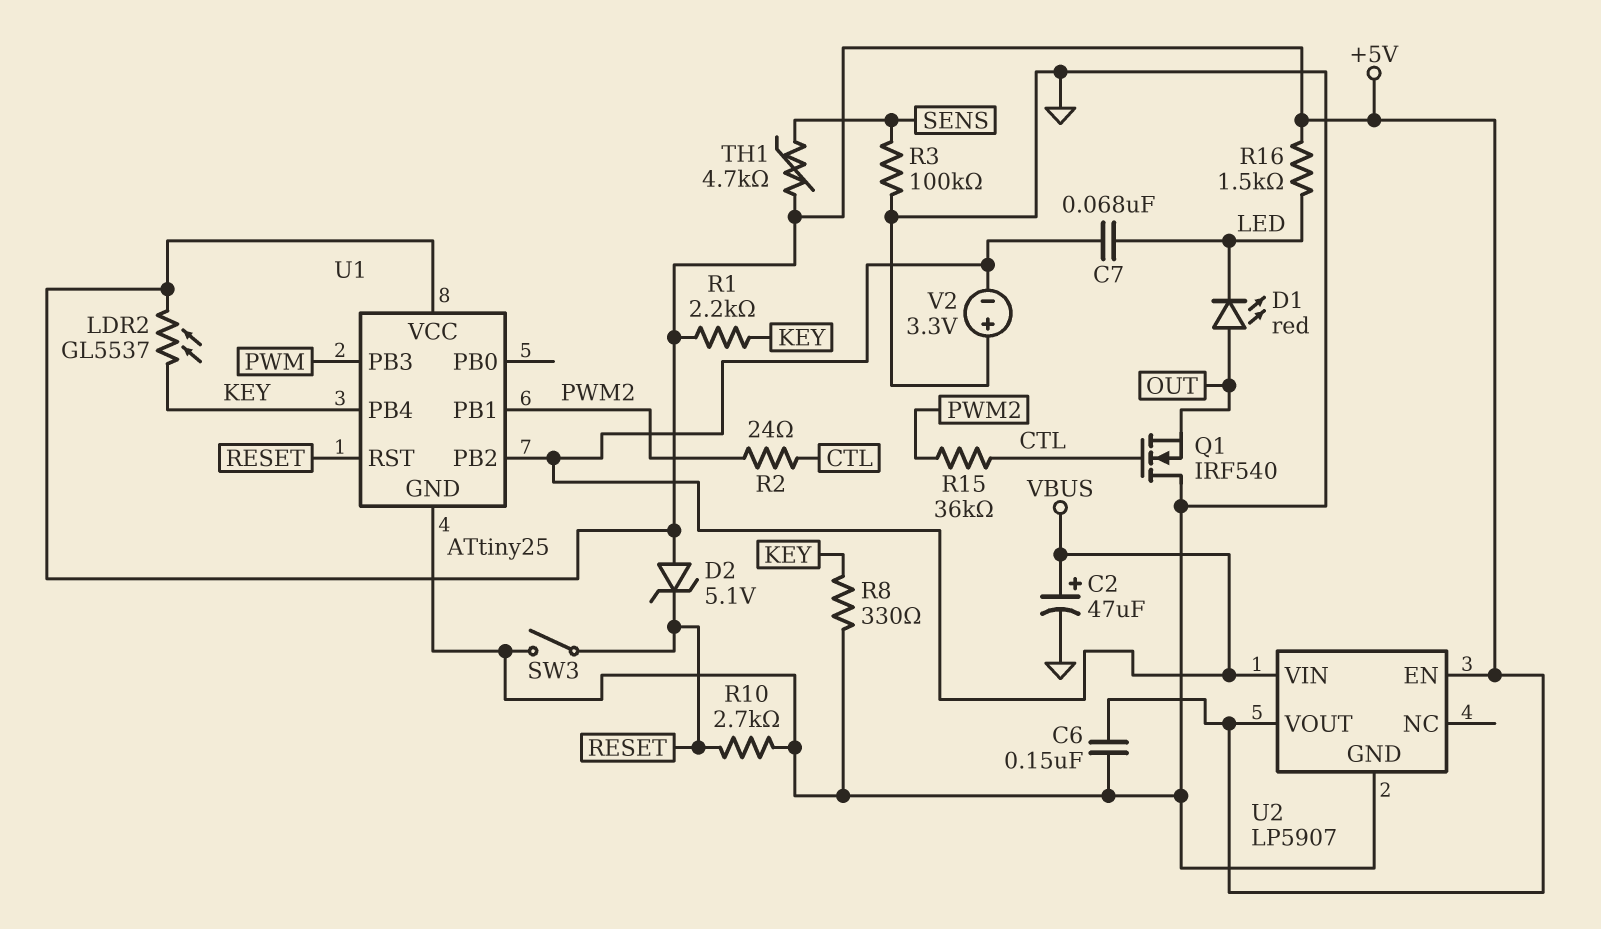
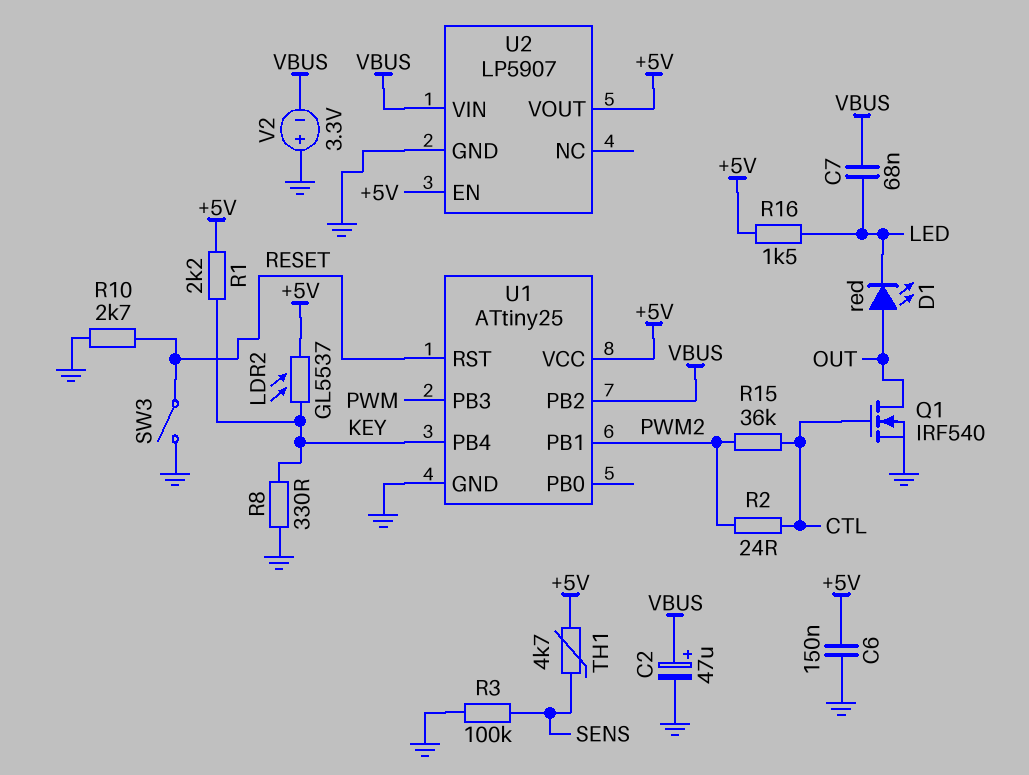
D2: zener 5.1V (A +5V, K RESET) -> none
Q1: NMOS IRF540 (G CTL, D GND, S OUT) -> NMOS IRF540 (G CTL, D OUT, S GND)

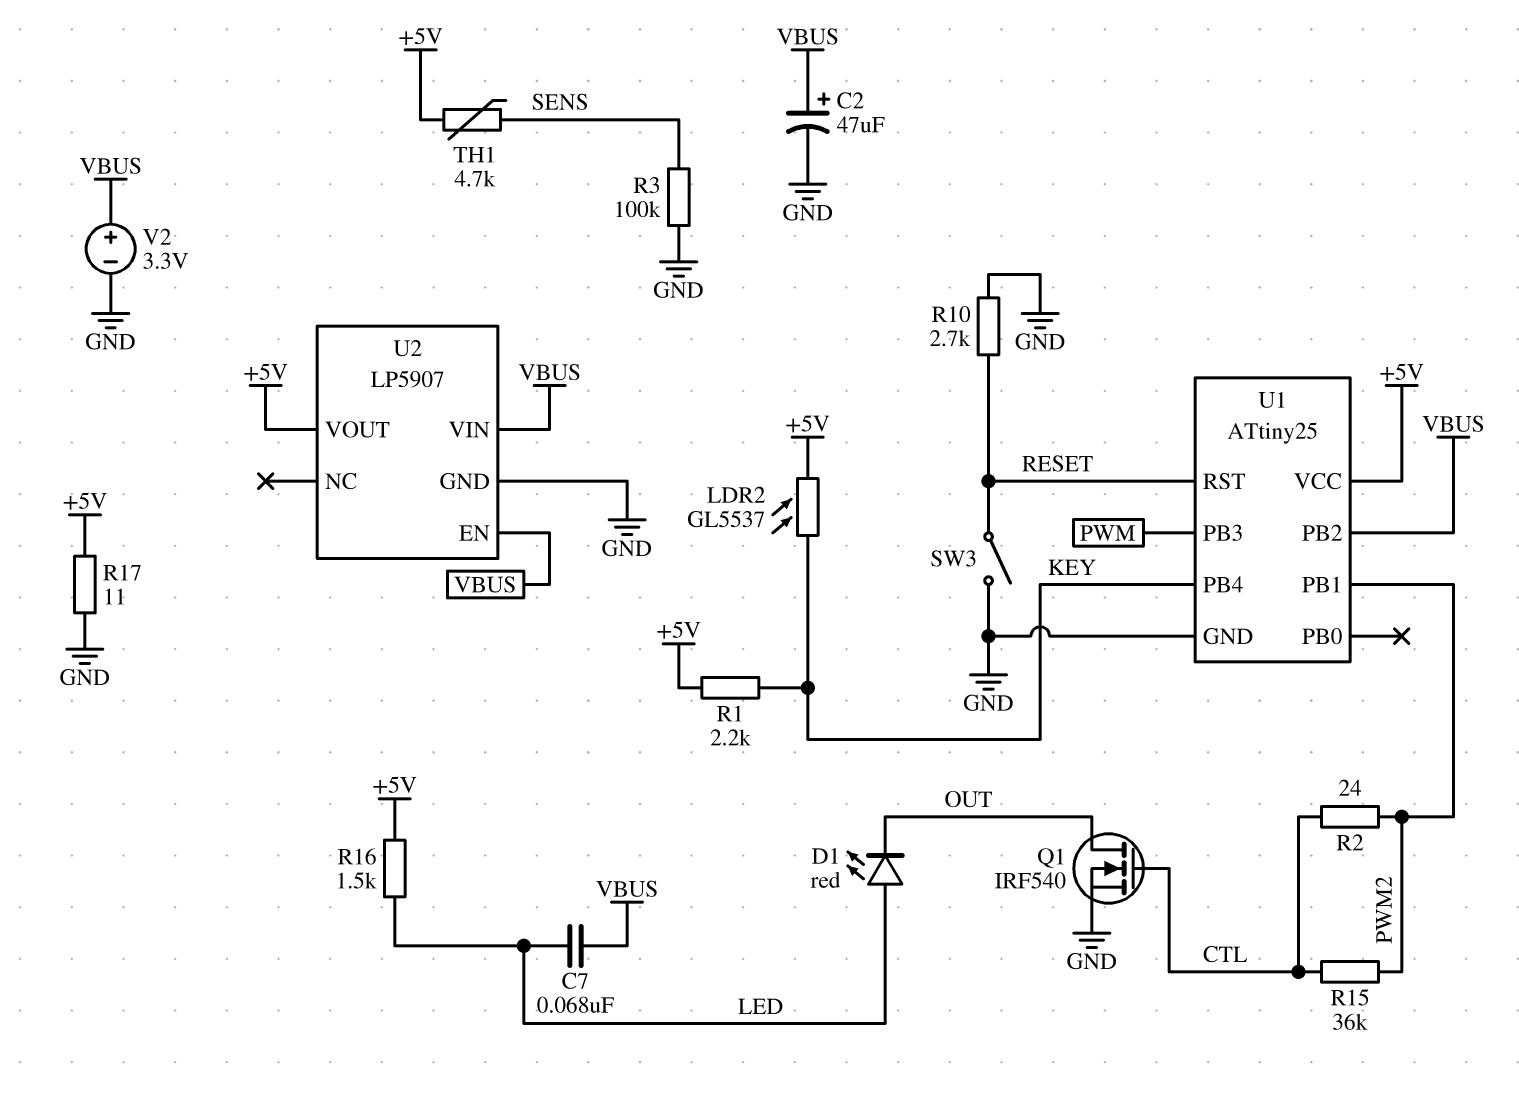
C6: 150nF (+5V, GND) -> none
D1: LED red (A OUT, K LED) -> LED red (A LED, K OUT)
R8: 330 (GND, KEY) -> none
R17: none -> 11 (+5V, GND)
U2 pin EN: +5V -> VBUS
V2: 3.3V (plus GND, minus VBUS) -> 3.3V (plus VBUS, minus GND)

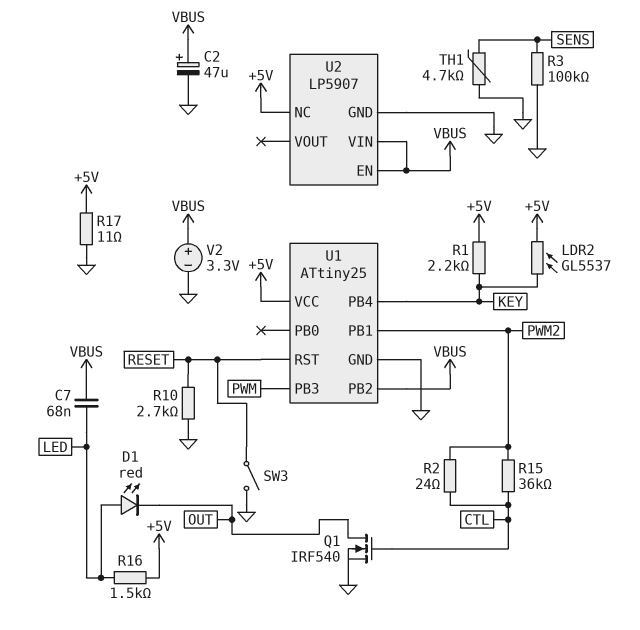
TH1: 4.7k (+5V, SENS) -> 4.7k (GND, SENS)
U2 pin NC: none -> +5V
U2 pin VOUT: +5V -> none

